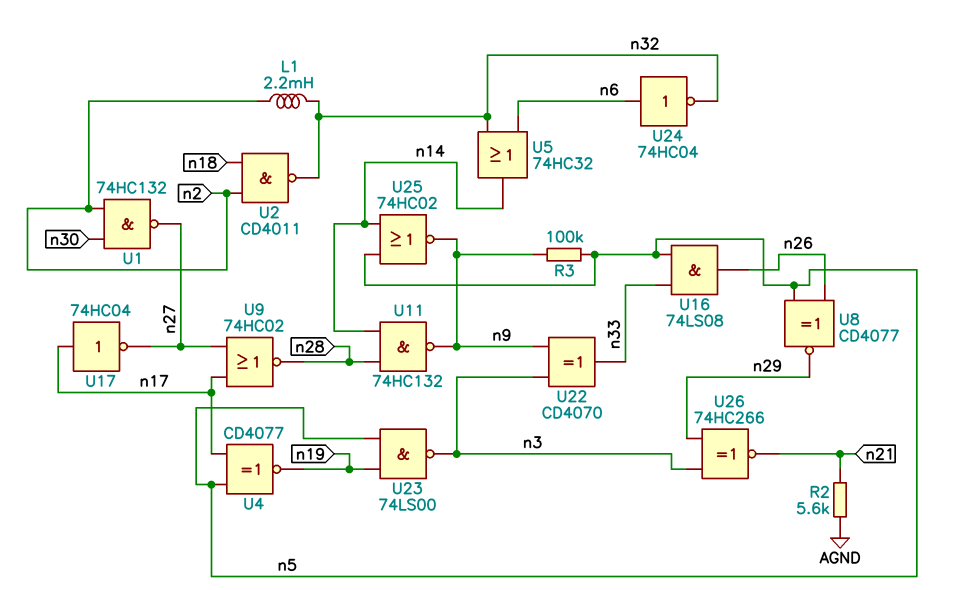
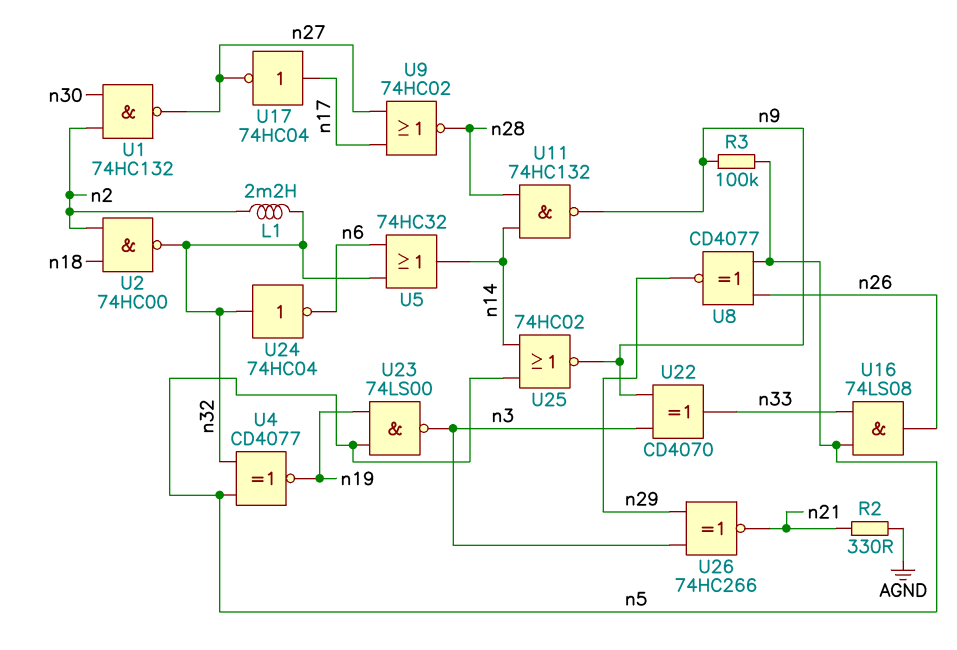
R2: 5.6k (AGND, n21) -> 330 (AGND, n21)
U2: NAND CD4011 (in n2, in n18, out n32) -> NAND 74HC00 (in n2, in n18, out n32)
U4: XNOR CD4077 (in n5, in n17, out n19) -> XNOR CD4077 (in n5, in n32, out n19)
U24: NOT 74HC04 (in n6, out n32) -> NOT 74HC04 (in n32, out n6)

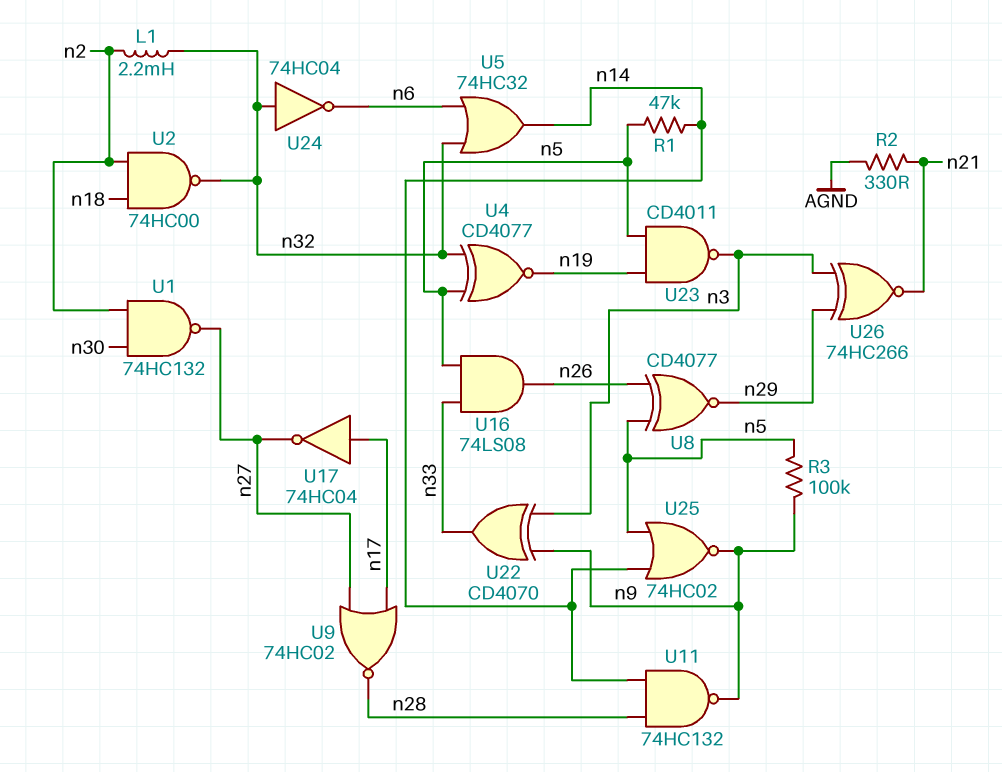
R1: none -> 47k (n5, n14)
U23: NAND 74LS00 (in n5, in n19, out n3) -> NAND CD4011 (in n5, in n19, out n3)

